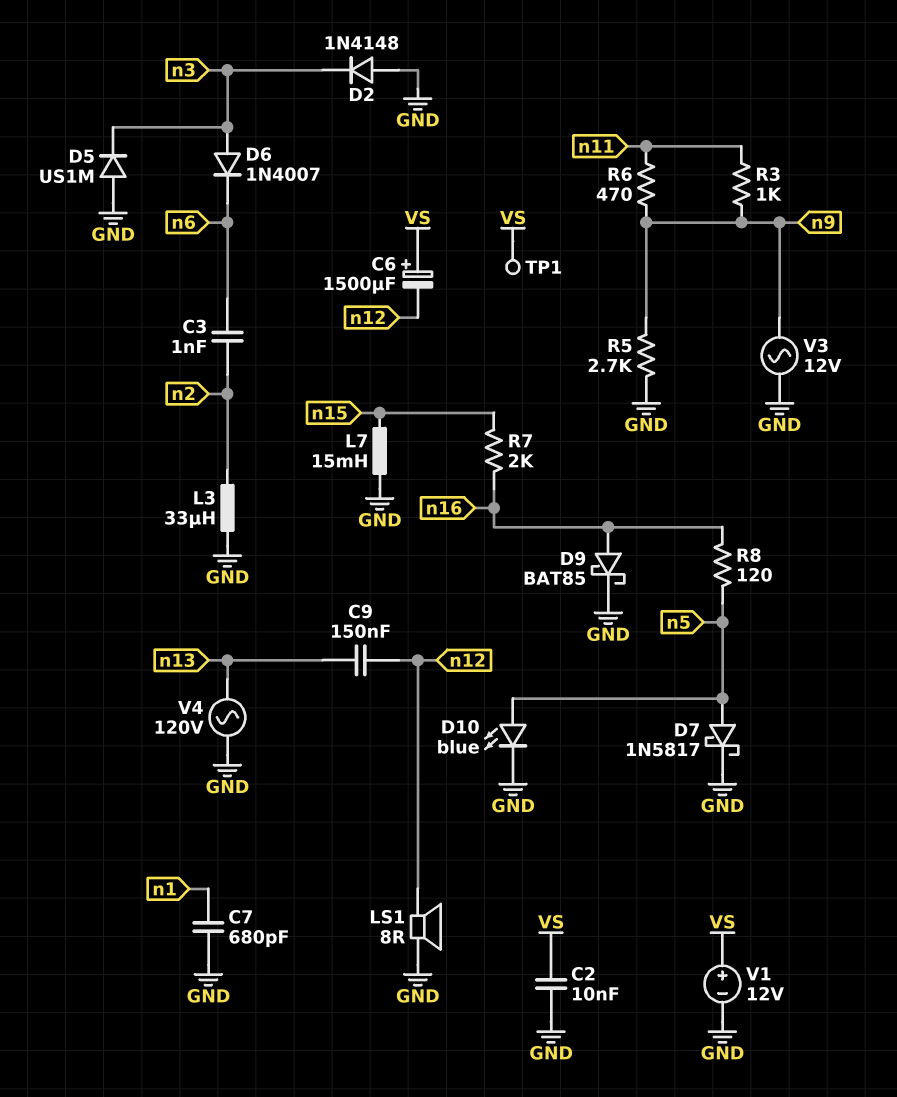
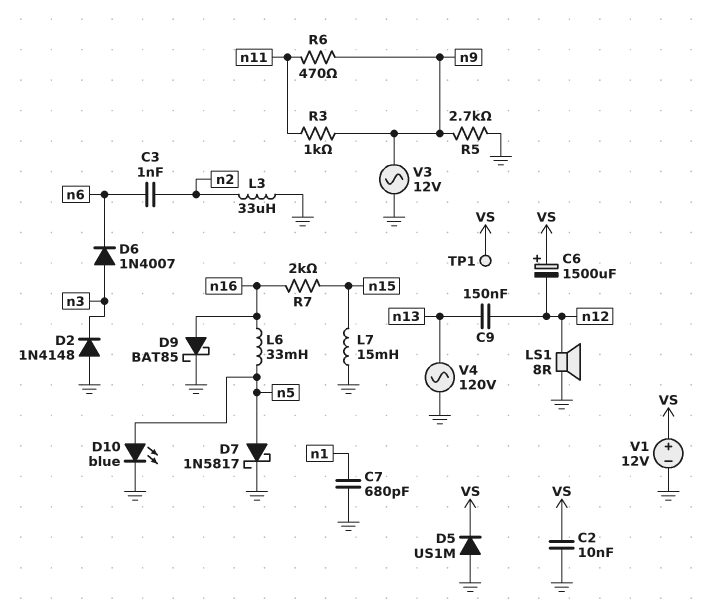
D5: diode US1M (A GND, K n3) -> diode US1M (A GND, K VS)
L6: none -> 33mH (n5, n16)
R8: 120 (n5, n16) -> none

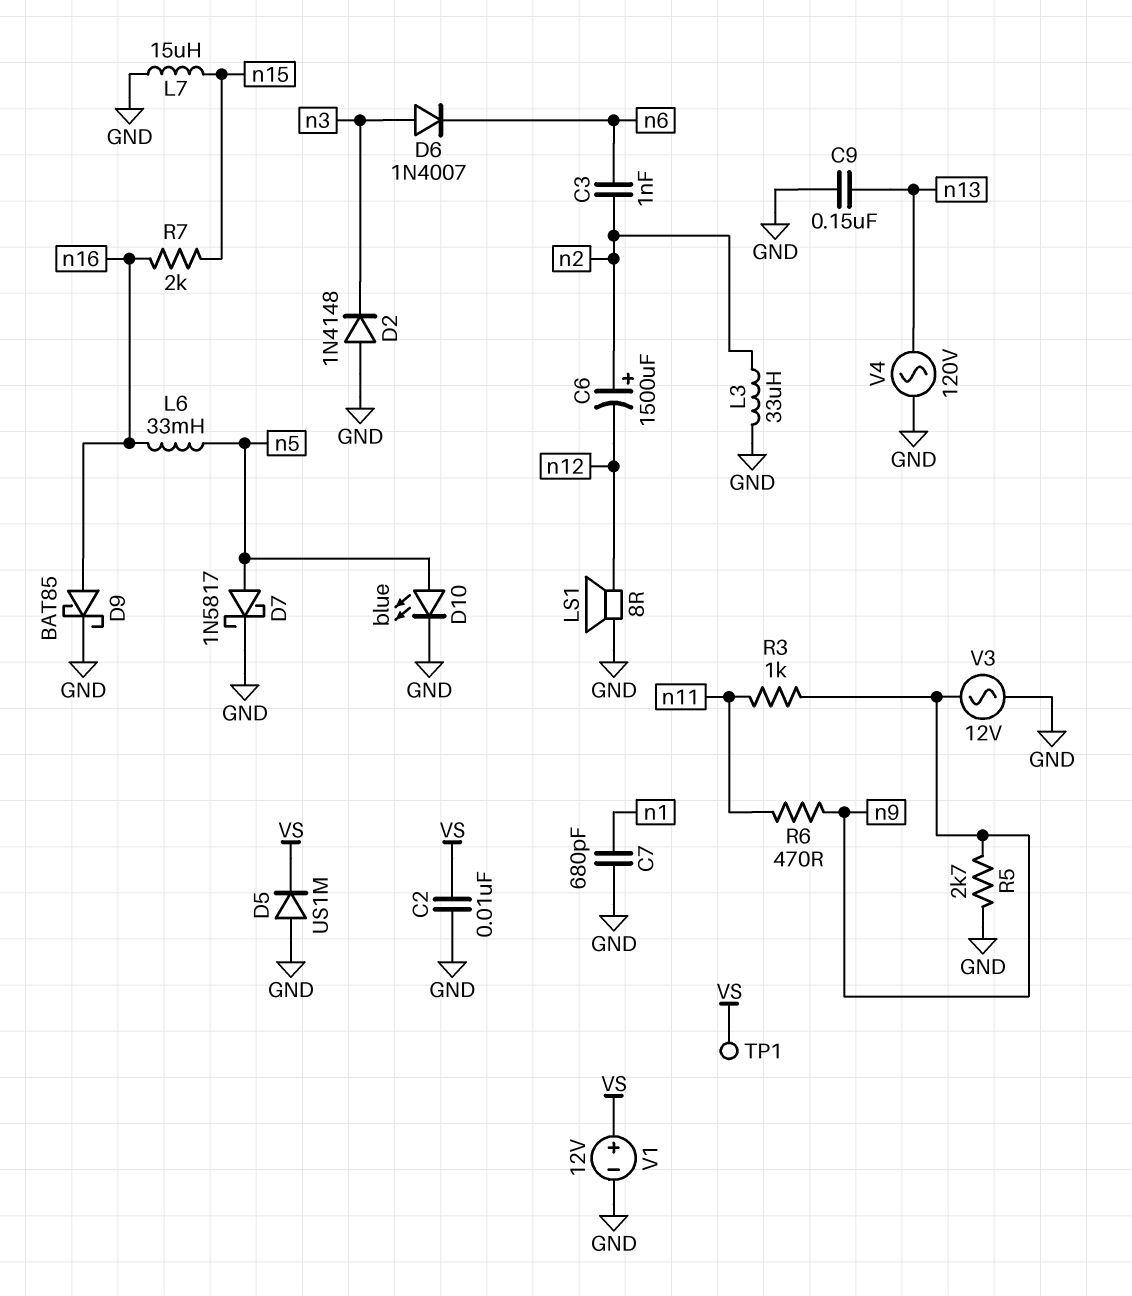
C6: 1500uF (plus VS, minus n12) -> 1500uF (plus n2, minus n12)
C9: 150nF (n12, n13) -> 150nF (GND, n13)
L7: 15mH (GND, n15) -> 15uH (GND, n15)

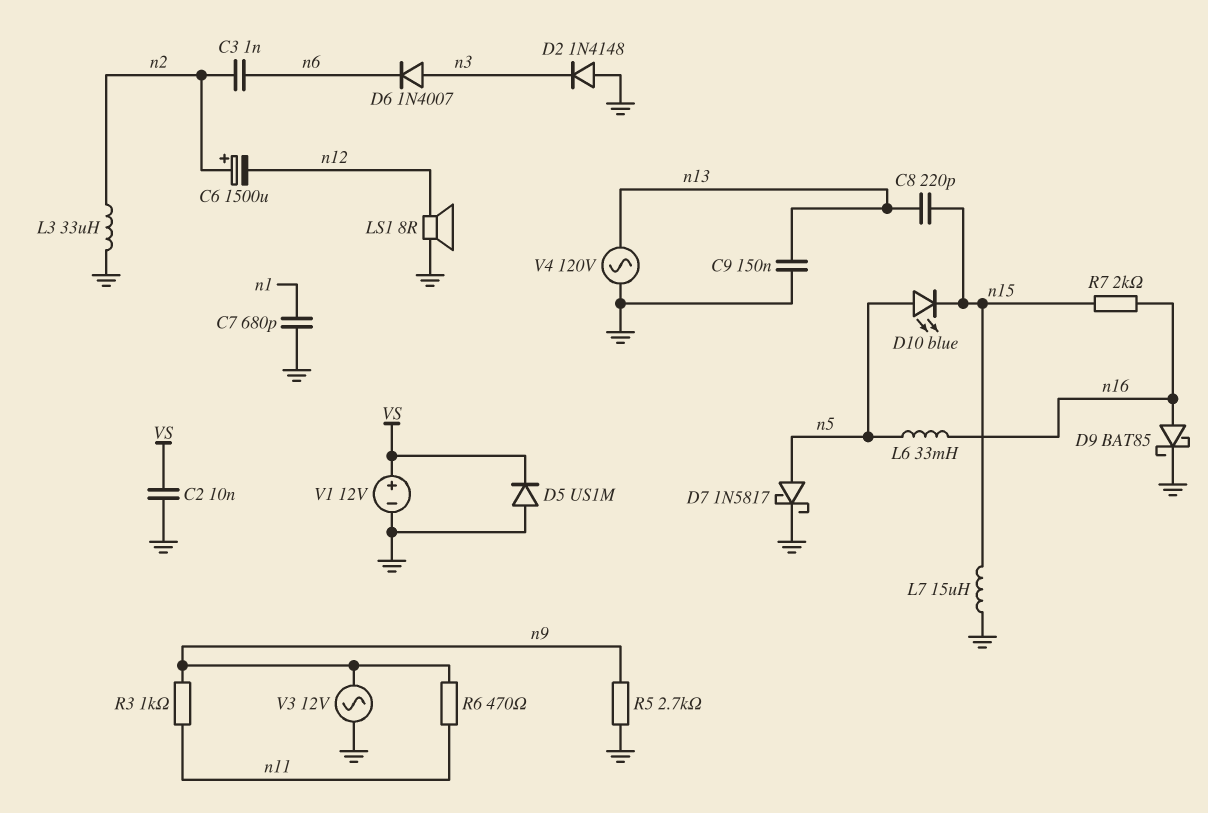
C8: none -> 220pF (n13, n15)
D10: LED blue (A n5, K GND) -> LED blue (A n5, K n15)
TP1: test point (VS) -> none

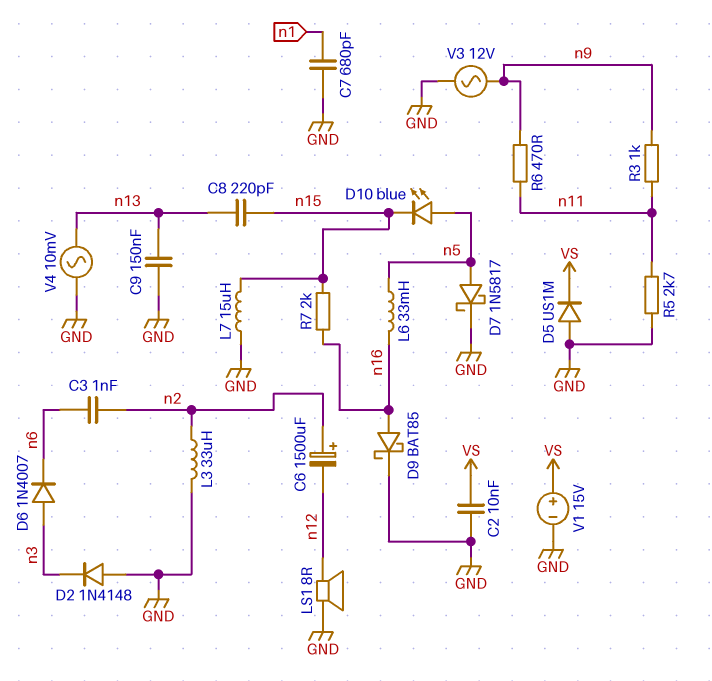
R5: 2.7k (GND, n9) -> 2.7k (GND, n11)
V1: 12V (plus VS, minus GND) -> 15V (plus VS, minus GND)
V4: AC 120V (GND, n13) -> AC 10mV (GND, n13)

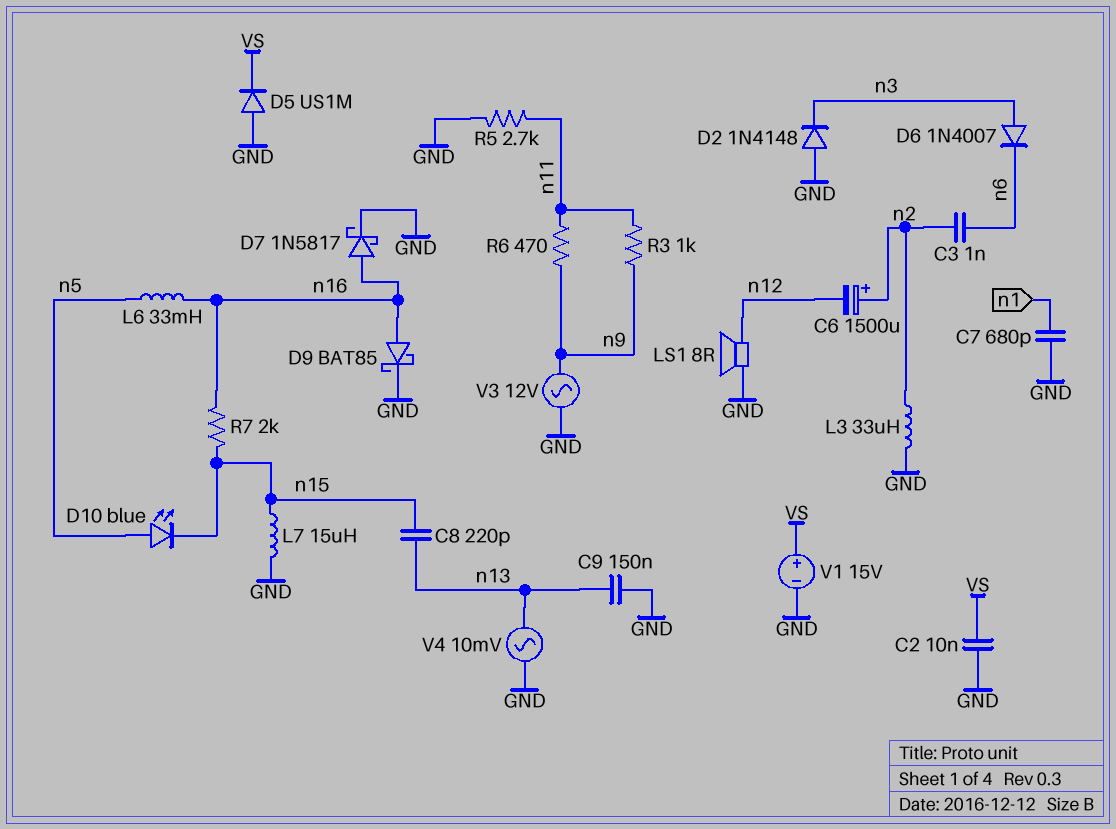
D7: schottky 1N5817 (A n5, K GND) -> schottky 1N5817 (A n16, K GND)

